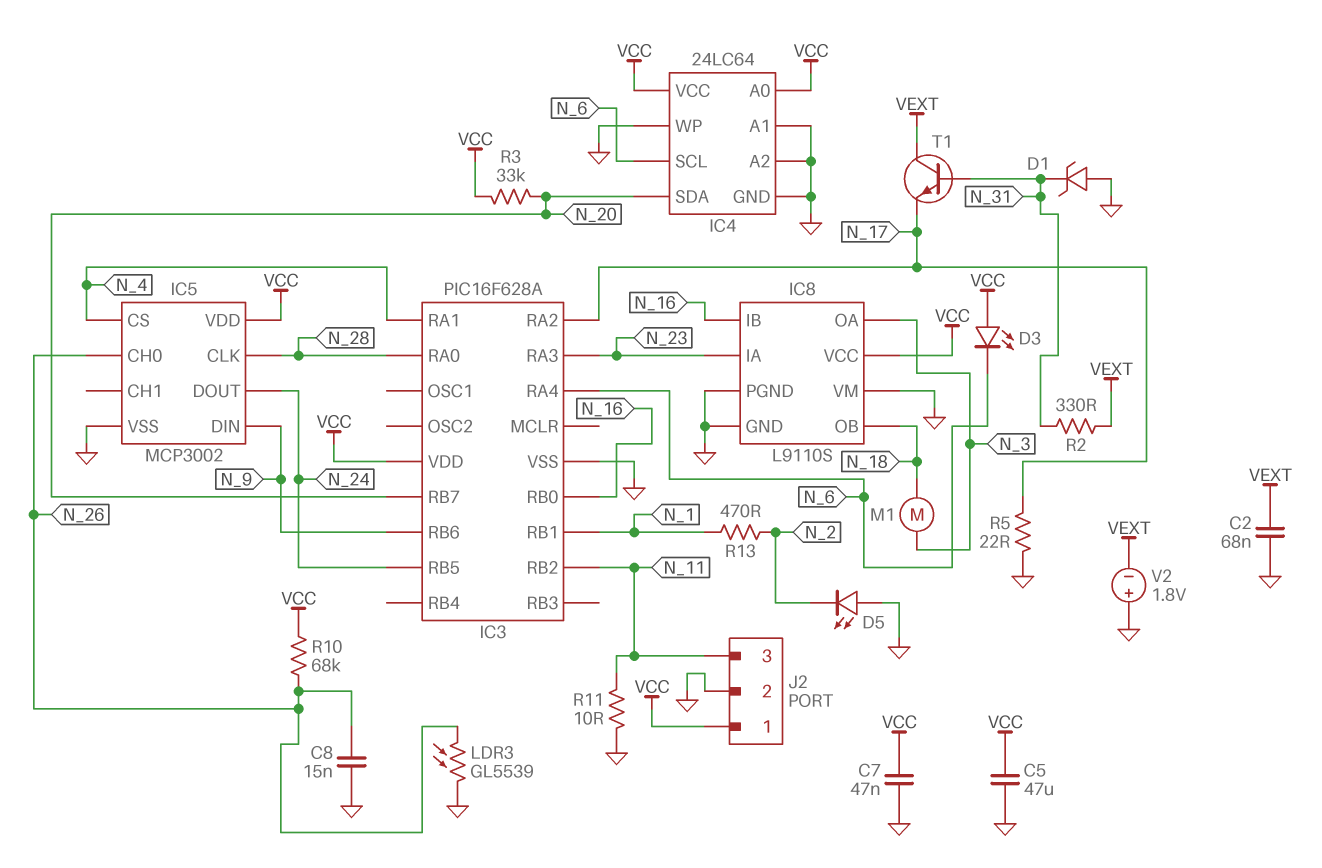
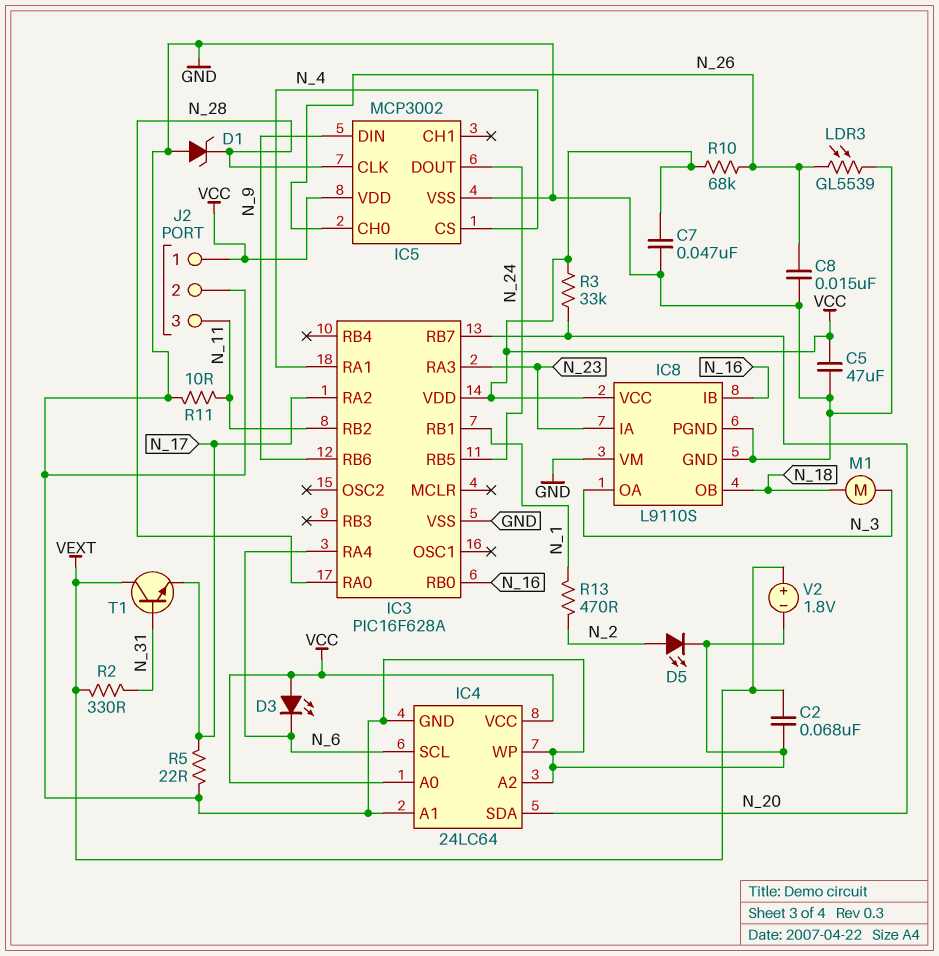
D1: zener (A GND, K N_31) -> zener (A GND, K N_28)
D5: LED (A GND, K N_2) -> LED (A N_2, K GND)
V2: 1.8V (plus GND, minus VEXT) -> 1.8V (plus VEXT, minus GND)

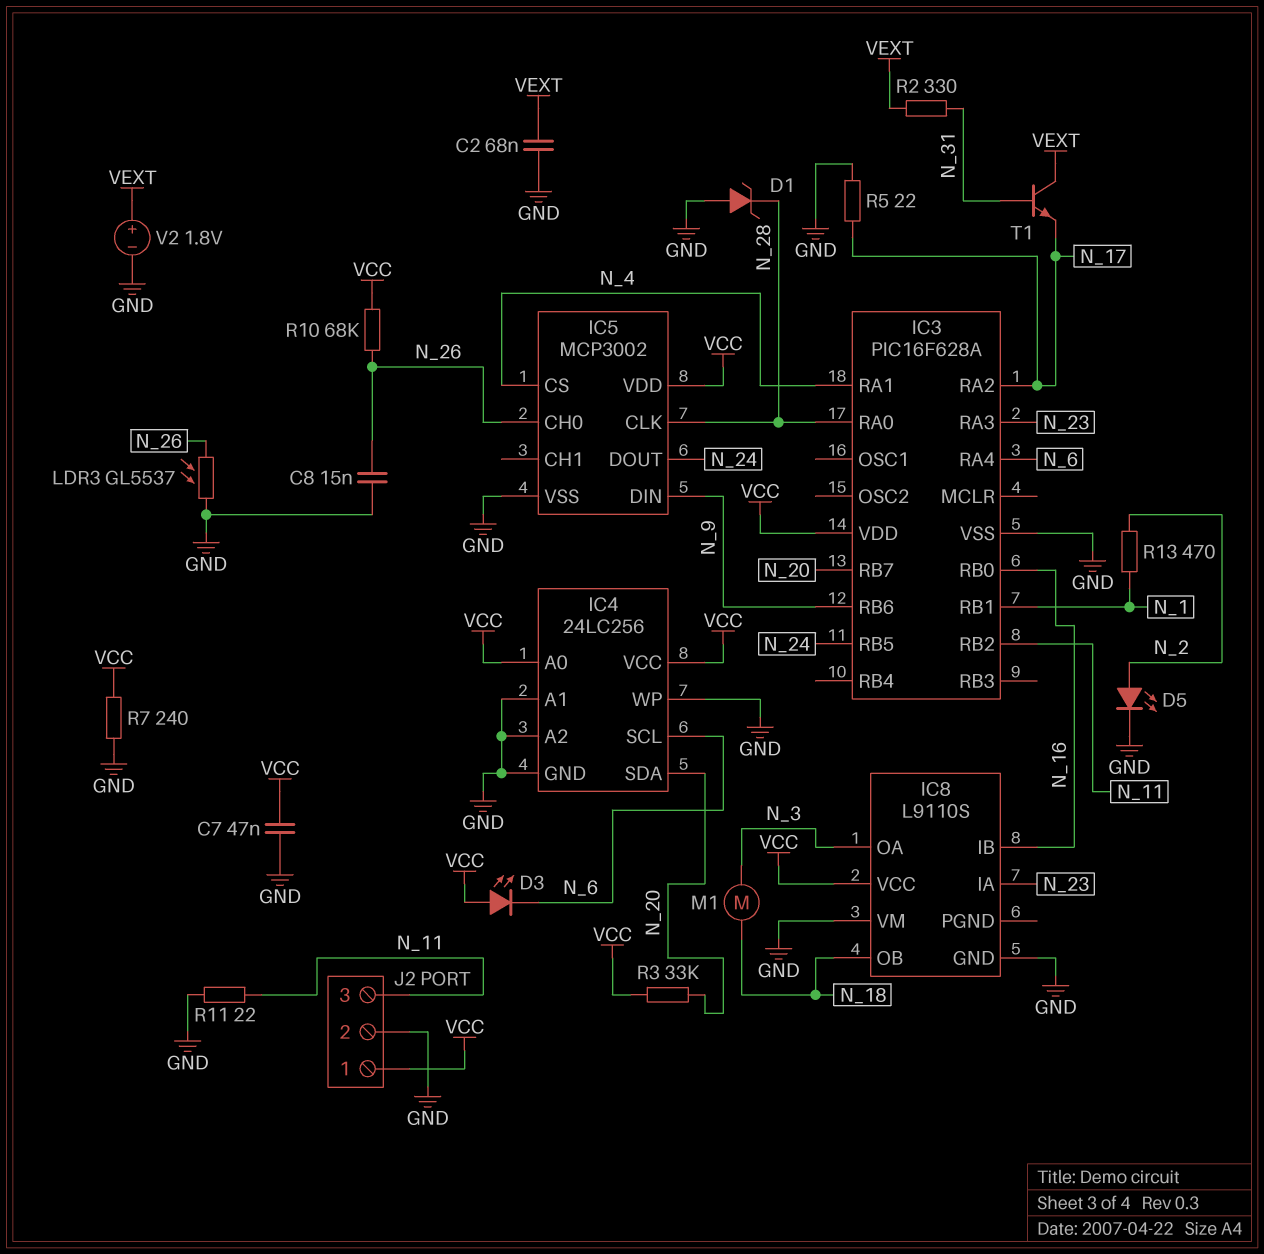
C5: 47uF (GND, VCC) -> none
IC4: 24LC64 -> 24LC256
IC8 pin PGND: GND -> none
LDR3: GL5539 (GND, N_26) -> GL5537 (GND, N_26)
R7: none -> 240 (GND, VCC)
R11: 10 (GND, N_11) -> 22 (GND, N_11)

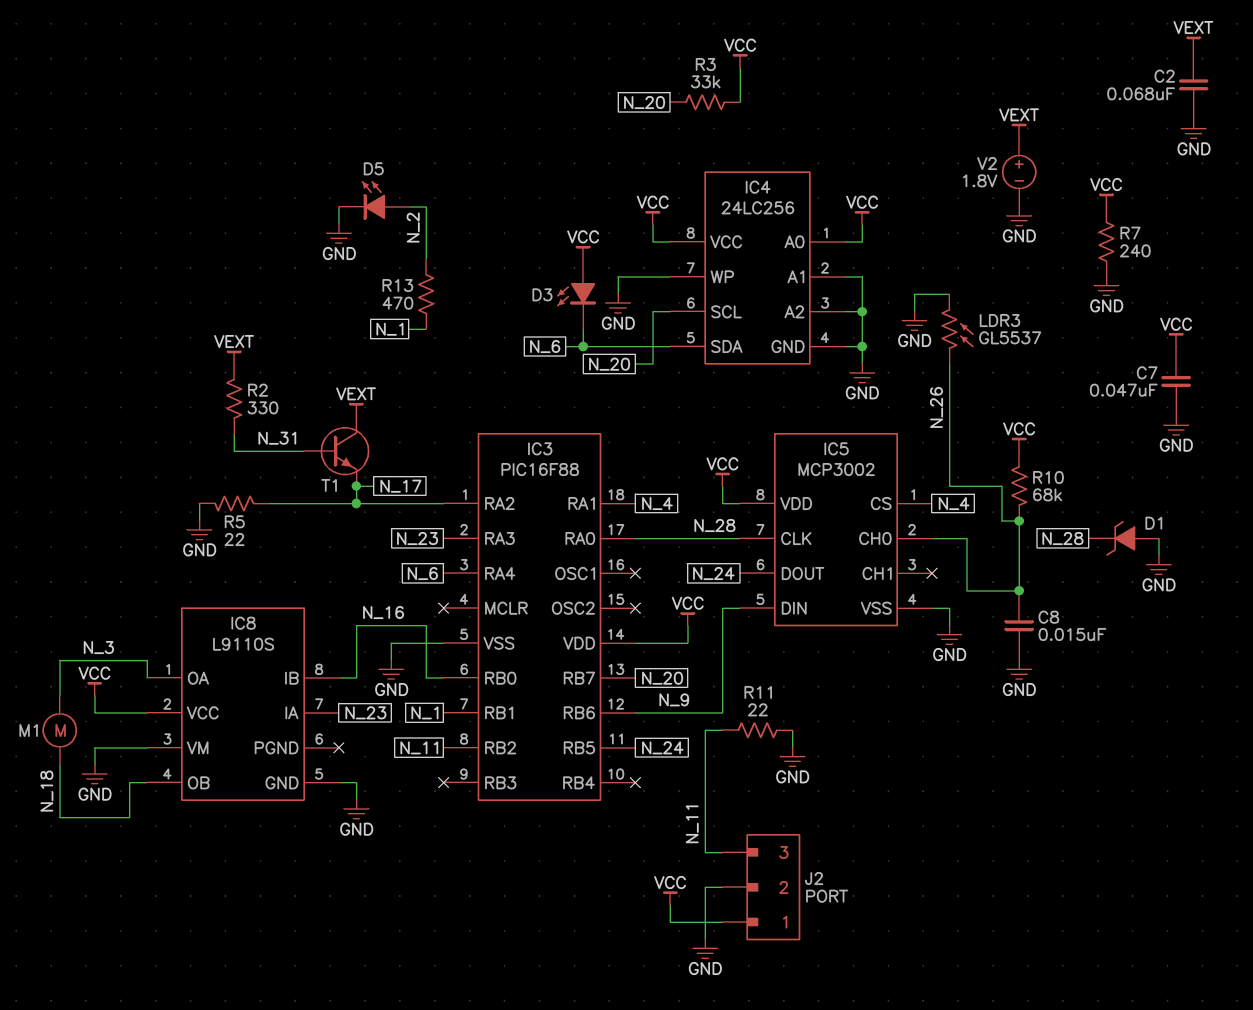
IC3: PIC16F628A -> PIC16F88
IC4 pin SCL: N_6 -> N_20
IC4 pin SDA: N_20 -> N_6

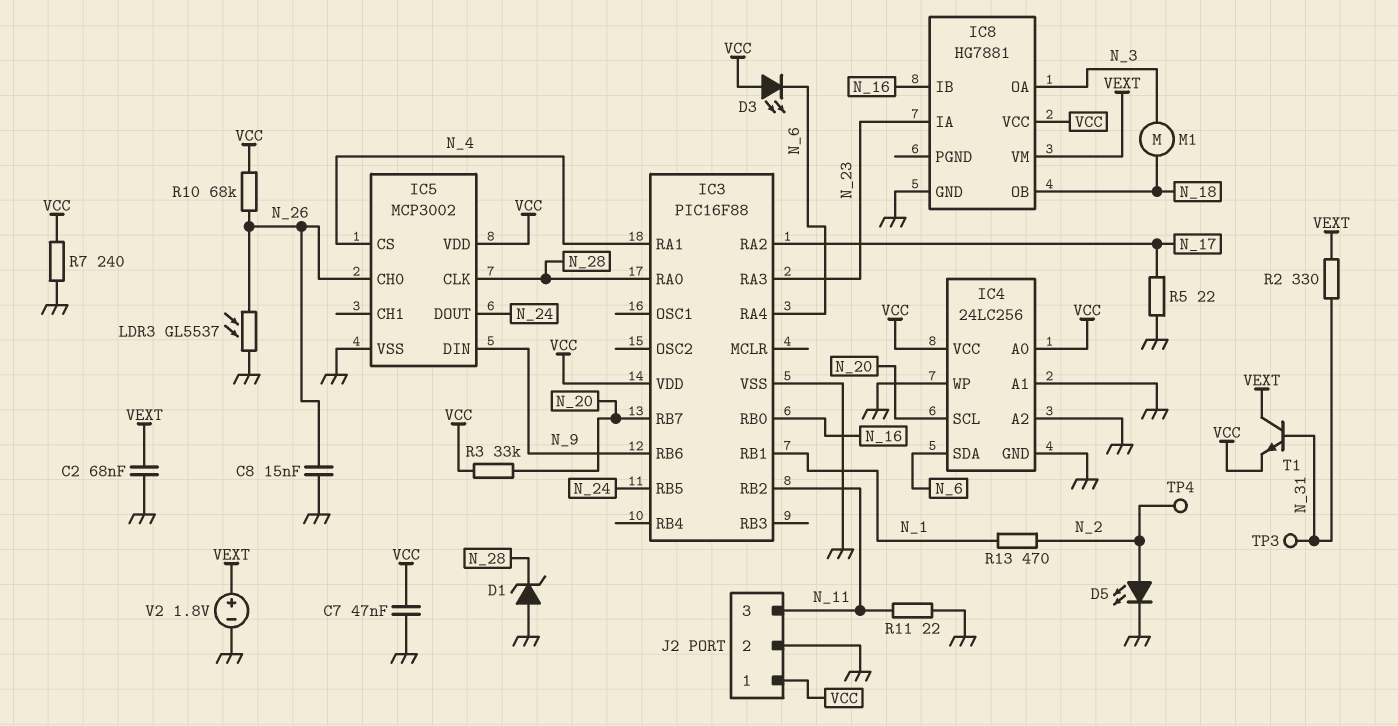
IC8: L9110S -> HG7881
IC8 pin VM: GND -> VEXT
T1: NPN (B N_31, C VEXT, E N_17) -> NPN (B N_31, C VEXT, E VCC)
TP3: none -> test point (N_31)
TP4: none -> test point (N_2)

